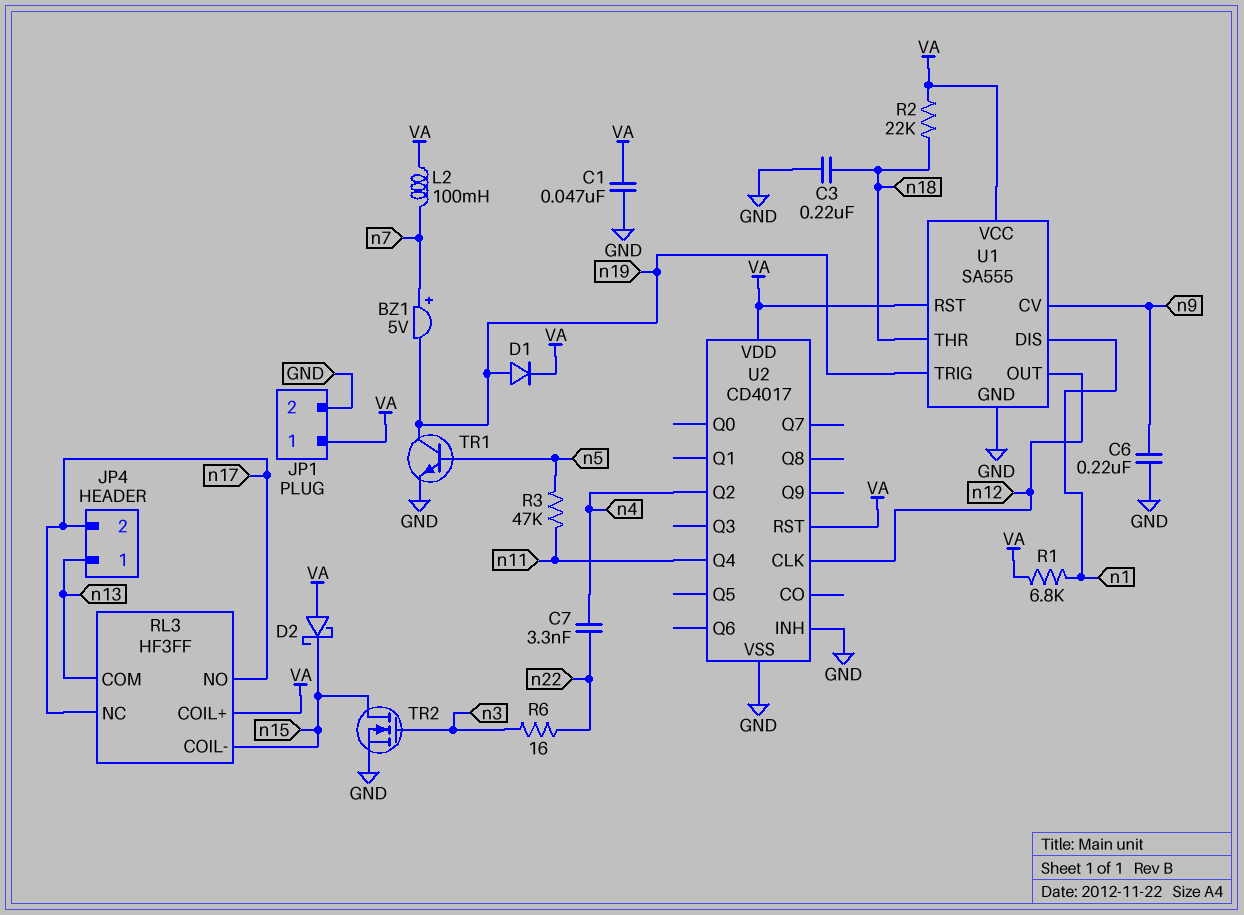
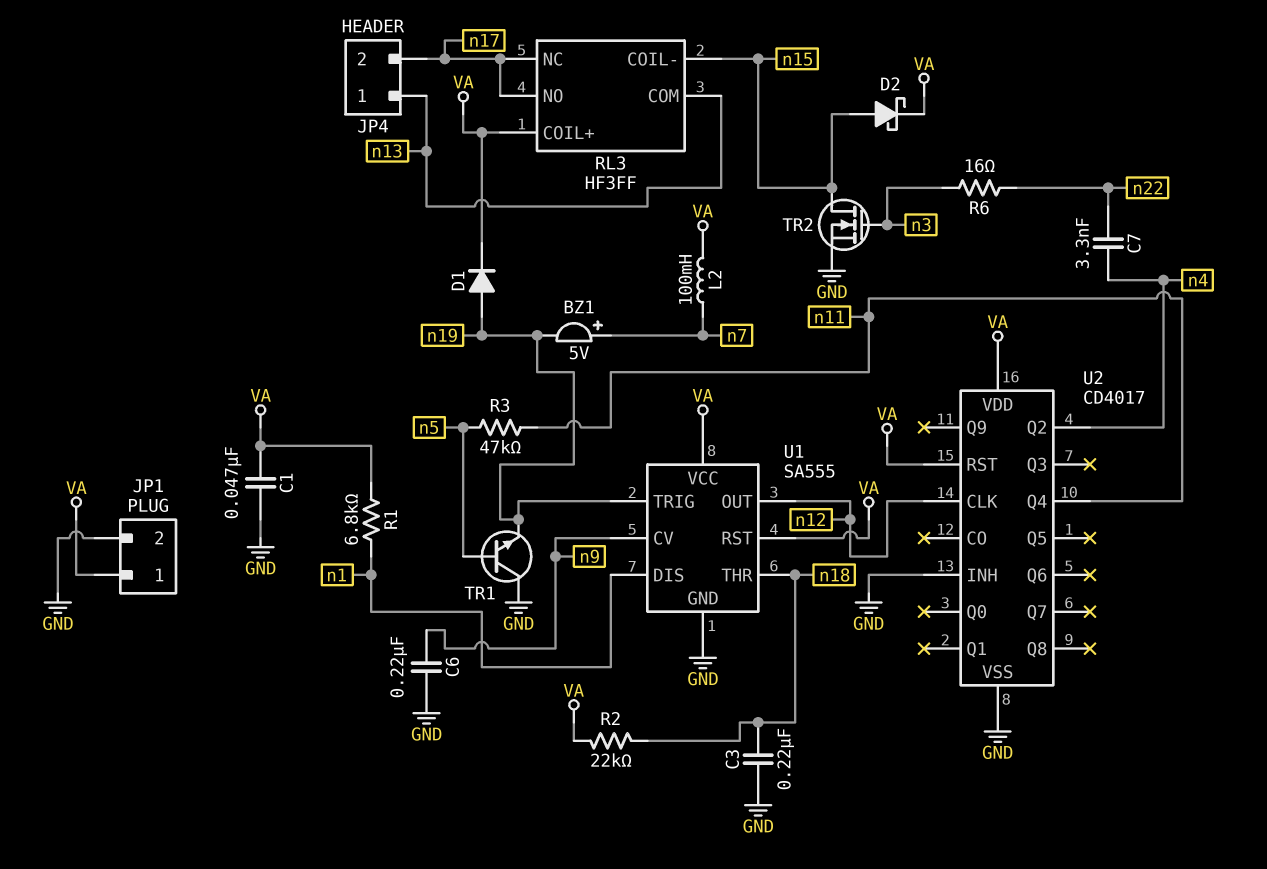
D2: schottky (A VA, K n15) -> schottky (A n15, K VA)
TR1: NPN (B n5, C n19, E GND) -> NPN (B n5, C GND, E n19)

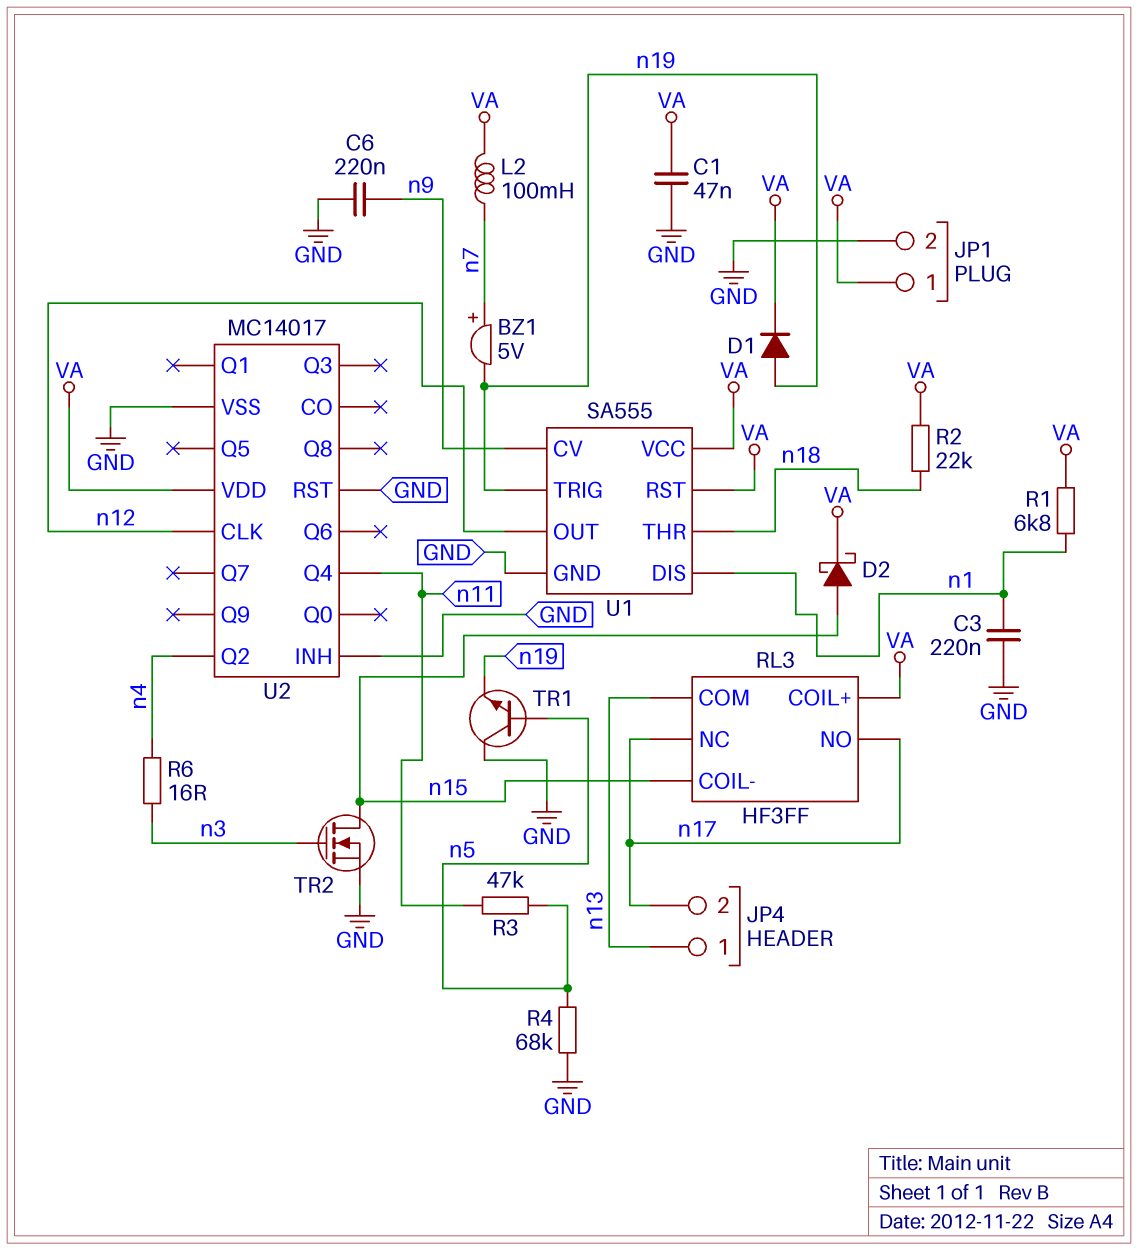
C3: 220nF (GND, n18) -> 220nF (GND, n1)
C7: 3.3nF (n4, n22) -> none
R4: none -> 68k (GND, n5)
R6: 16 (n3, n22) -> 16 (n3, n4)
U2: CD4017 -> MC14017
U2 pin RST: VA -> GND

